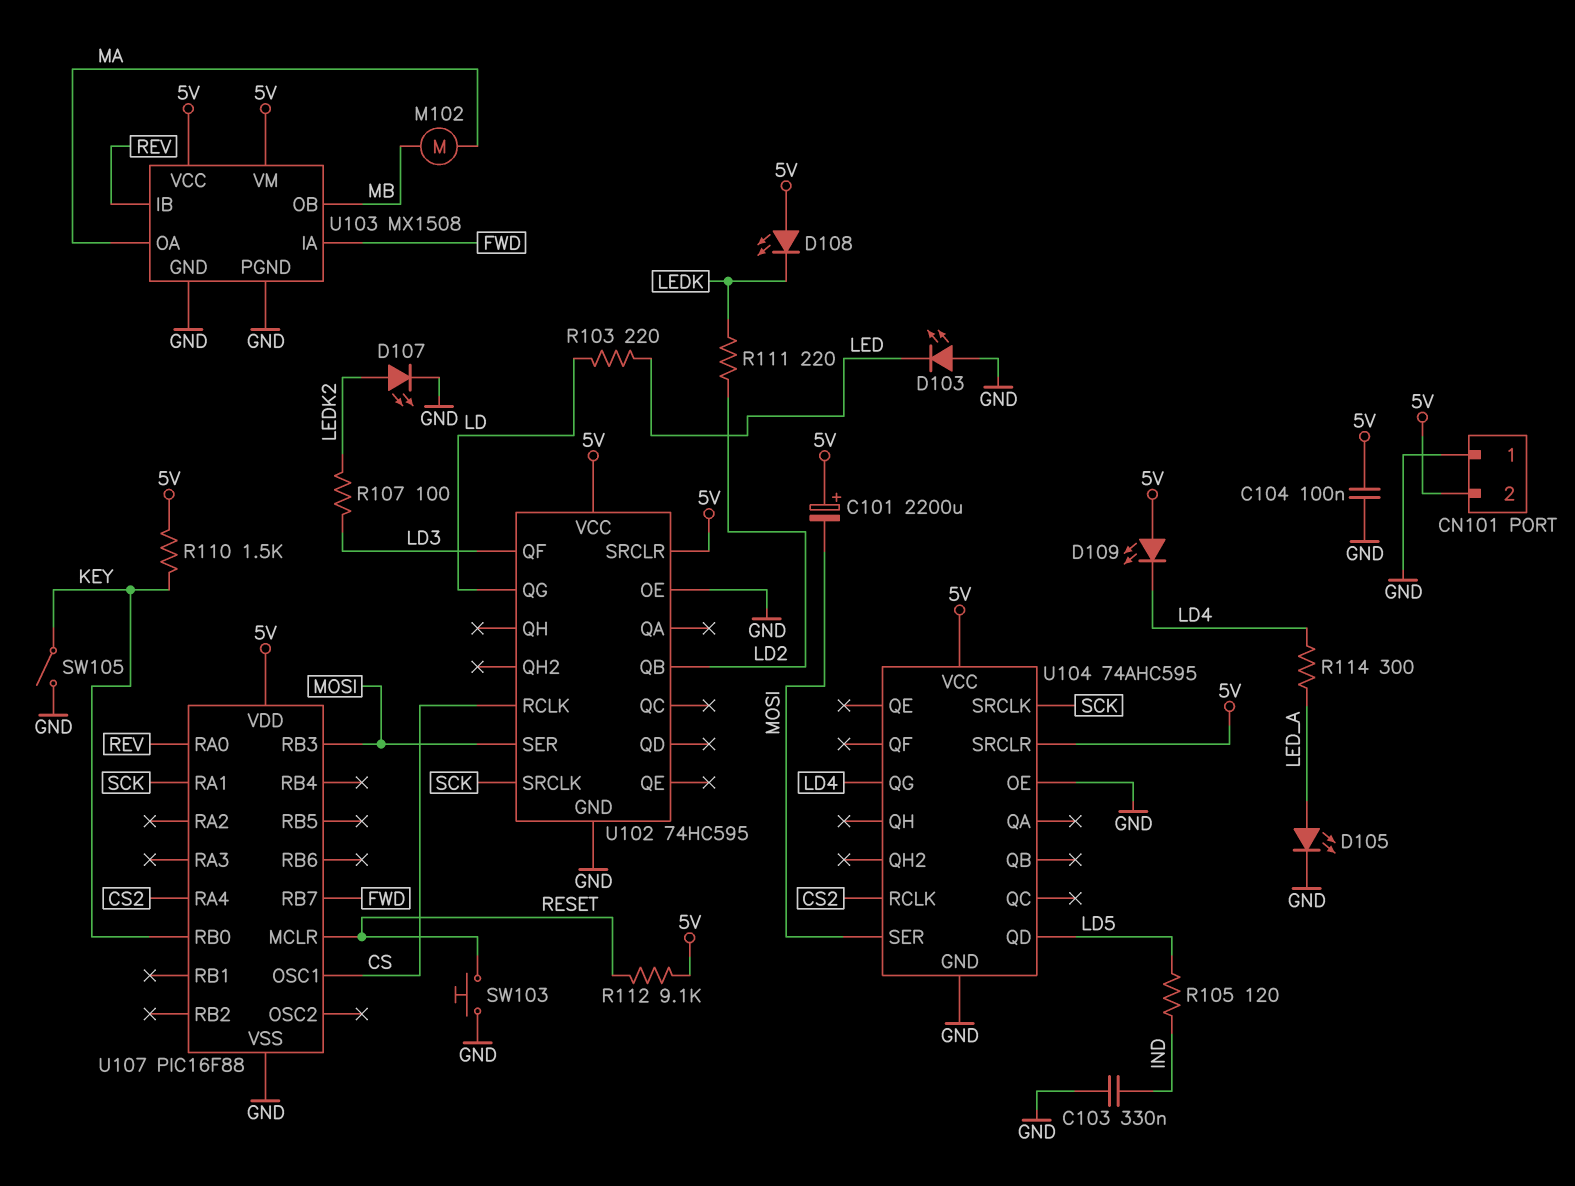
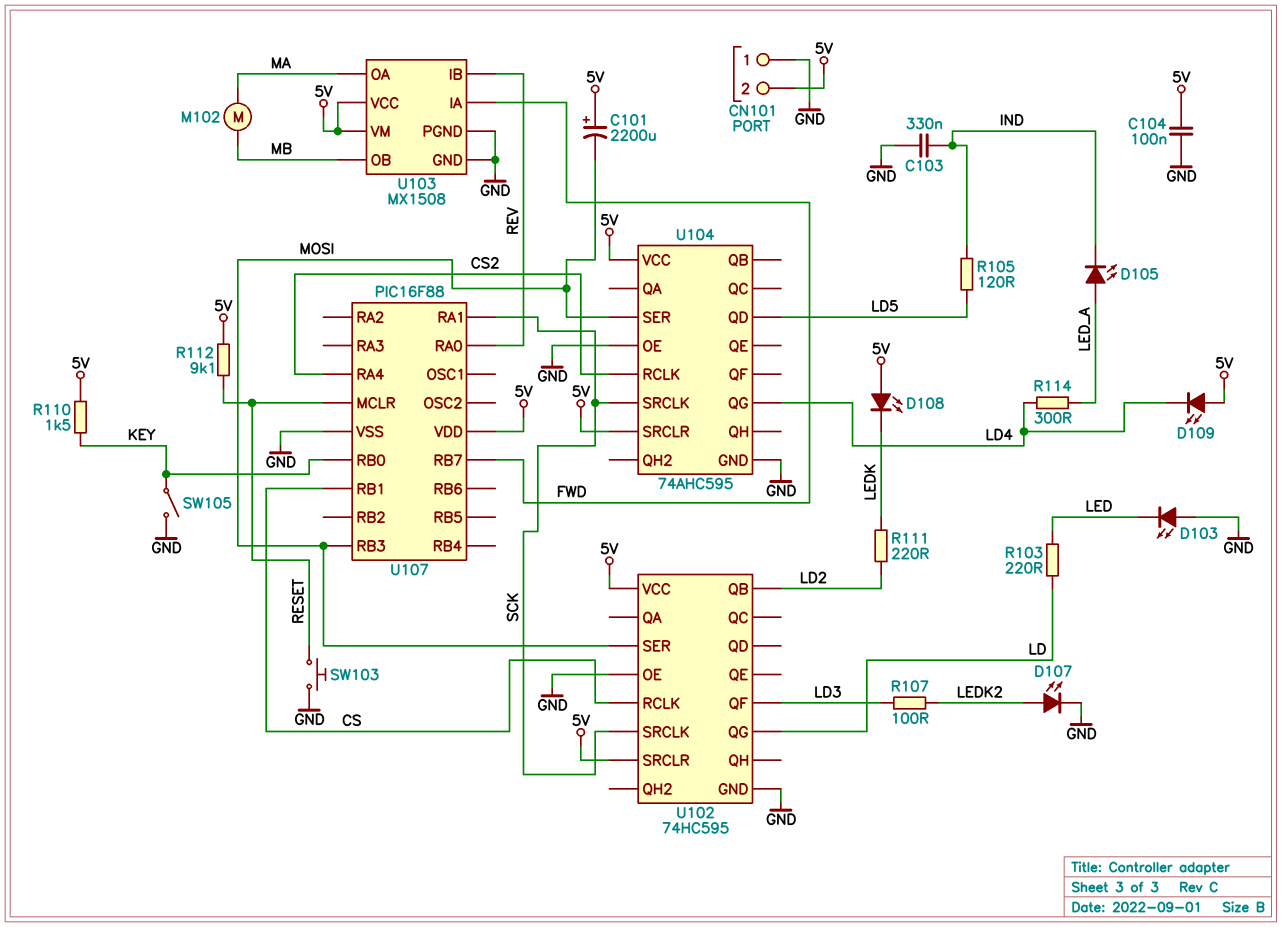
D105: LED (A LED_A, K GND) -> LED (A LED_A, K IND)
U107 pin OSC1: CS -> none
U107 pin RB1: none -> CS

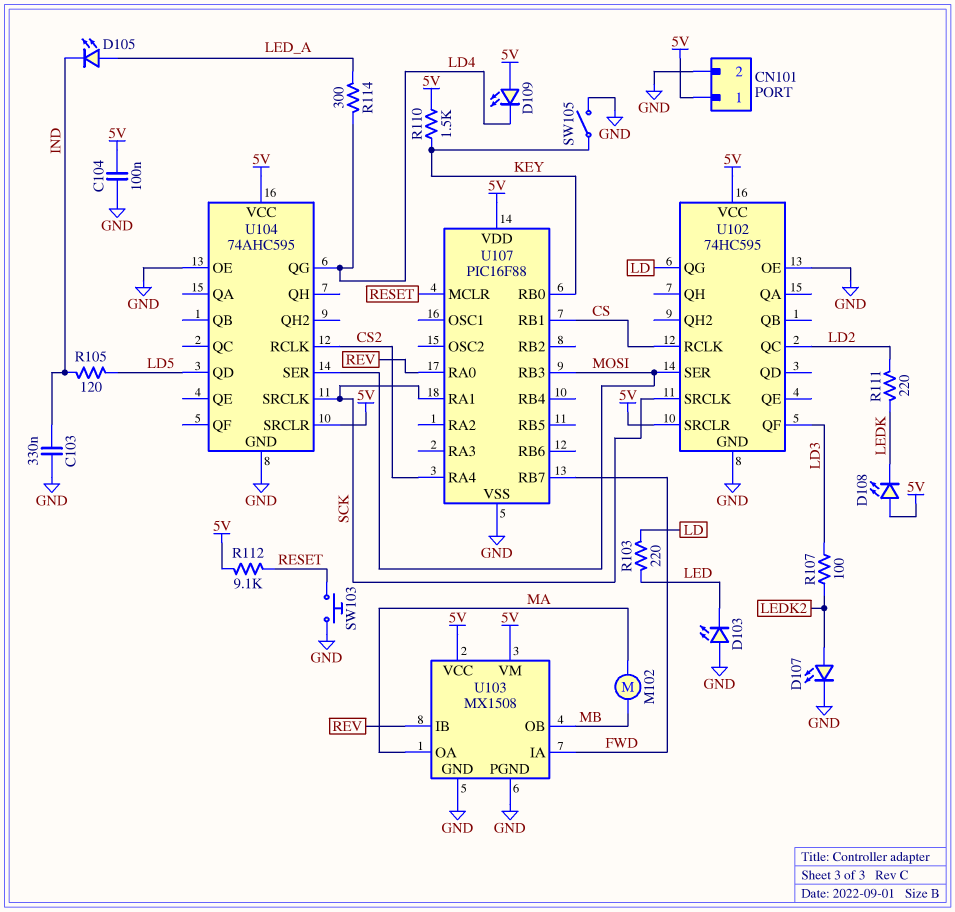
C101: 2200uF (plus 5V, minus MOSI) -> none
CN101 pin 1: GND -> 5V
CN101 pin 2: 5V -> GND
U102 pin QB: LD2 -> none
U102 pin QC: none -> LD2

